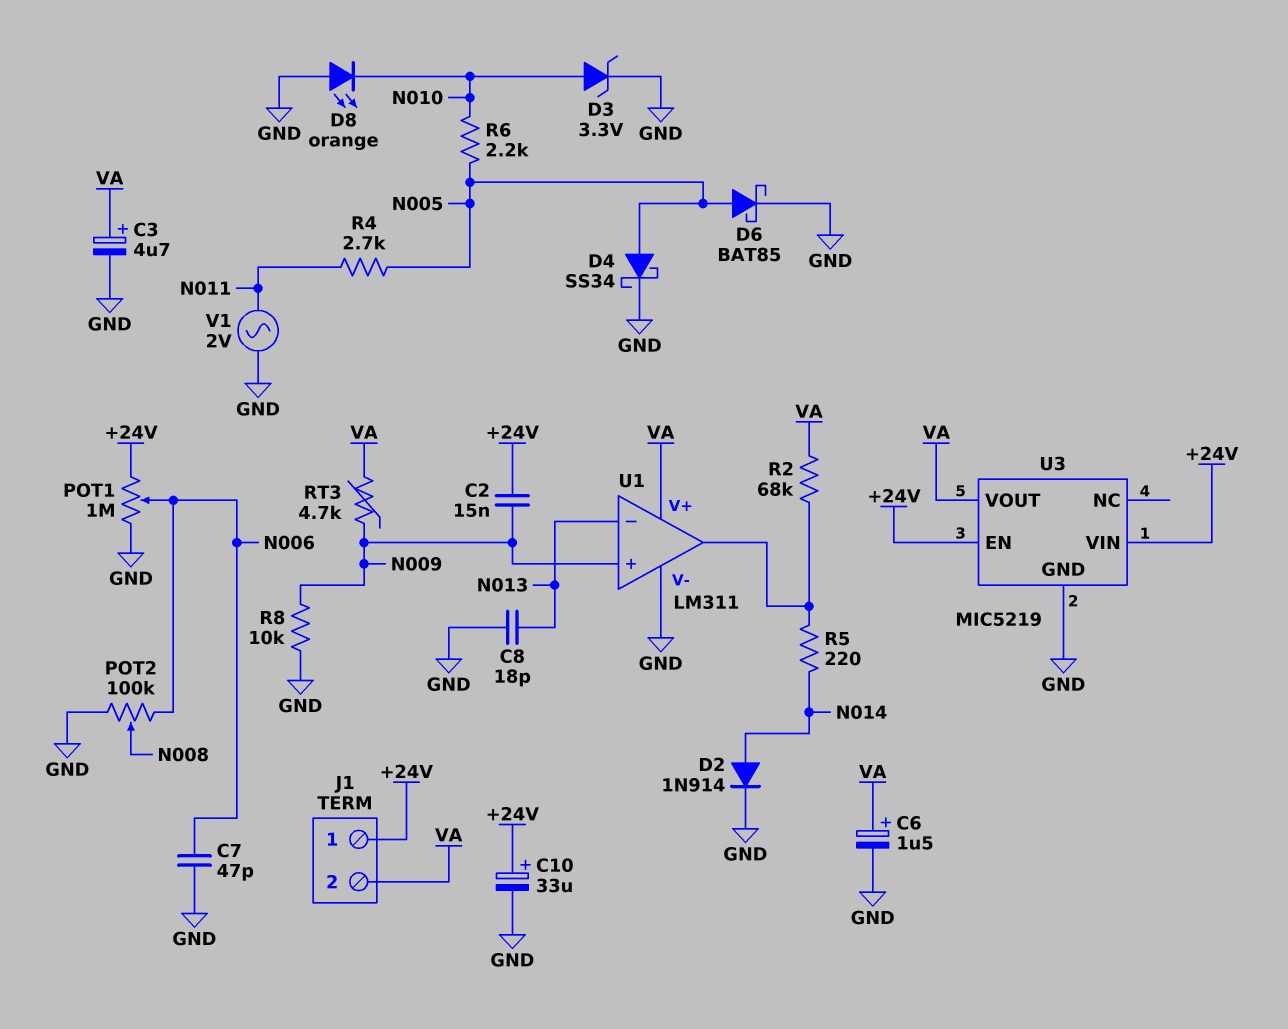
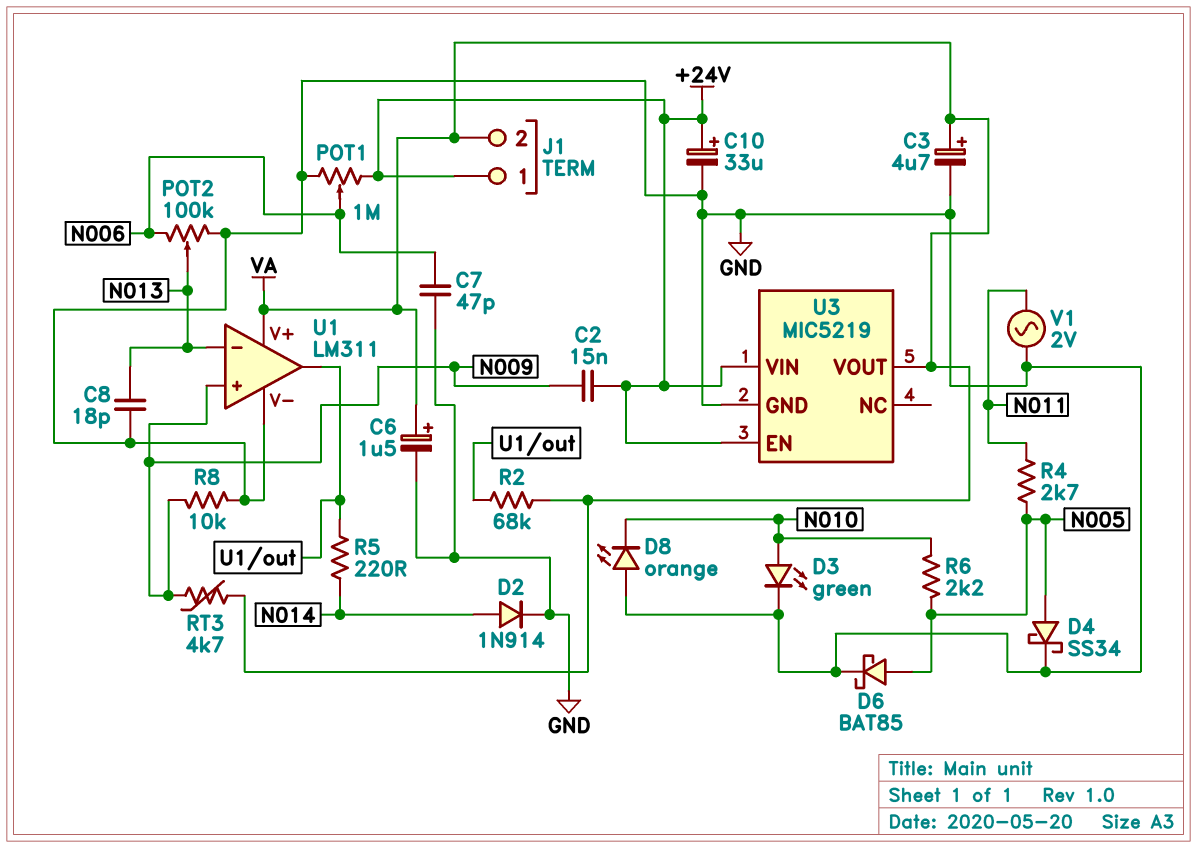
D3: zener 3.3V (A N010, K GND) -> LED green (A N010, K GND)
POT2: 100k (GND, N006, wiper N008) -> 100k (GND, N006, wiper N013)

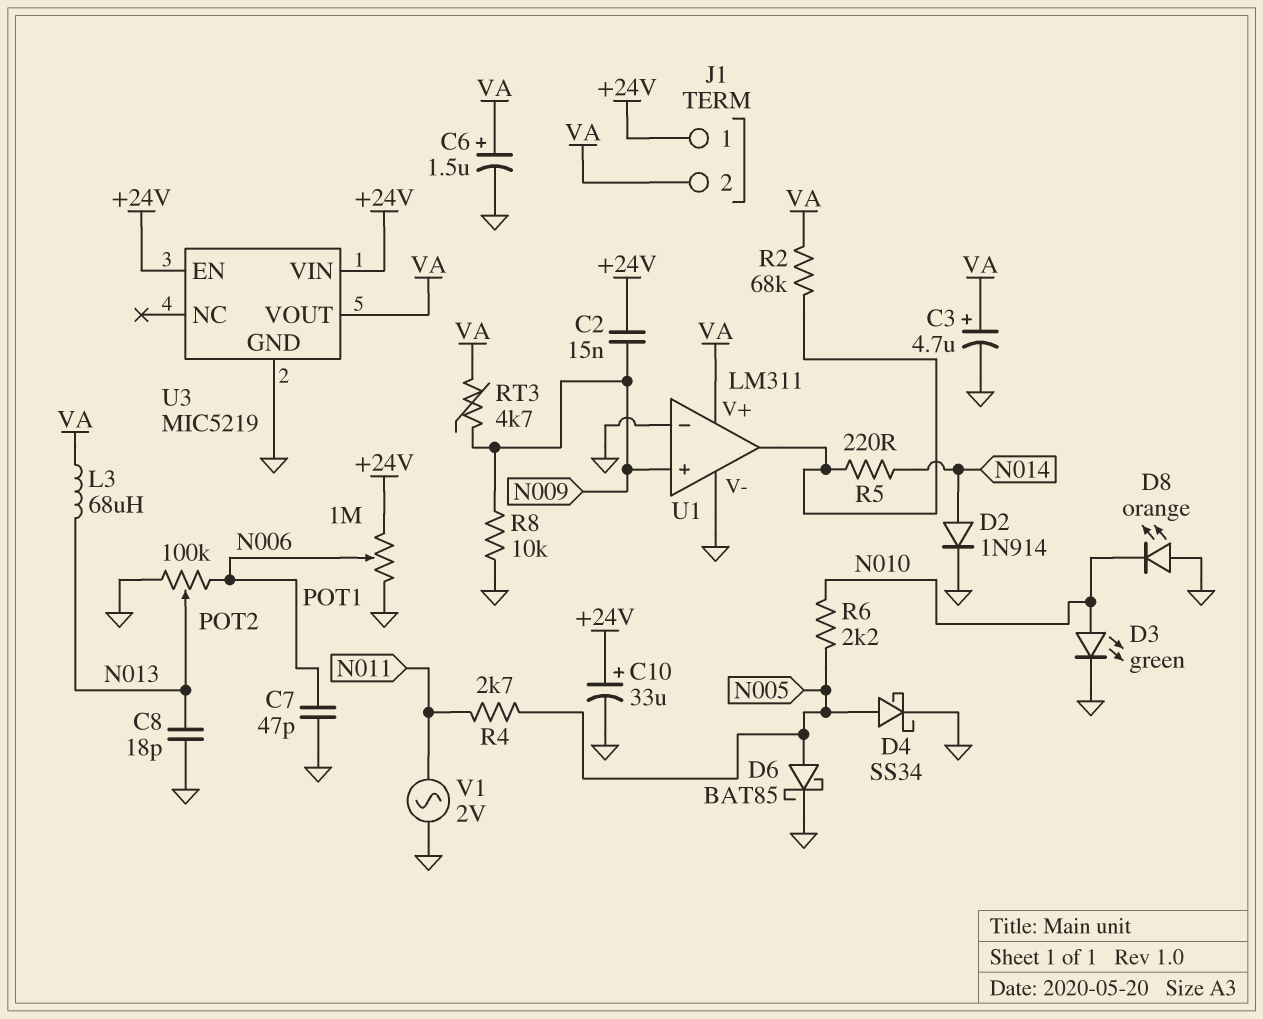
L3: none -> 68uH (N013, VA)
U1 pin in-: N013 -> GND

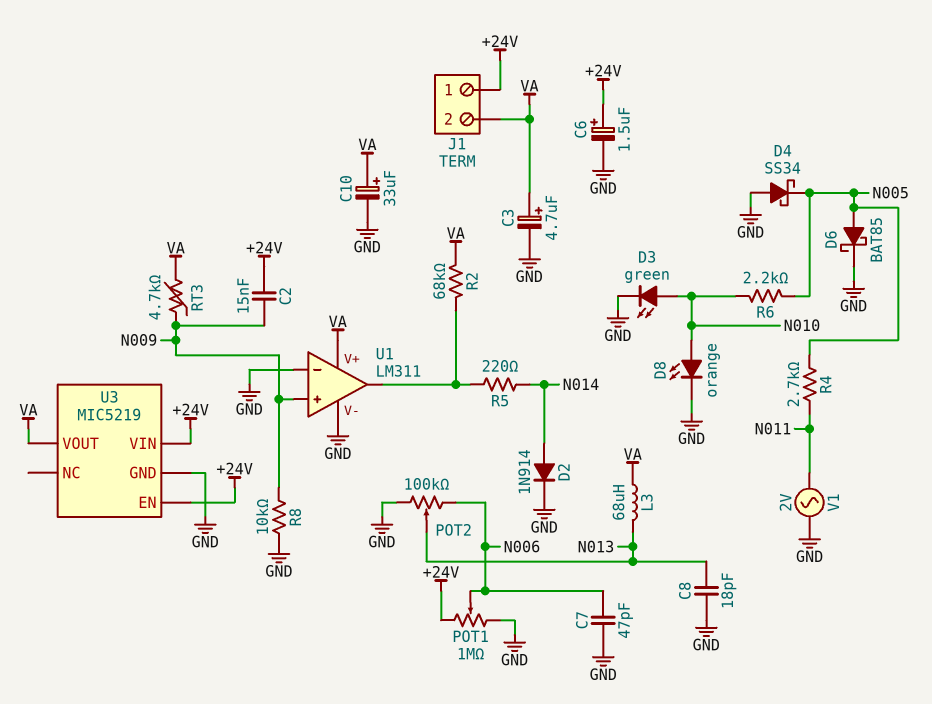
C6: 1.5uF (plus VA, minus GND) -> 1.5uF (plus +24V, minus GND)
C10: 33uF (plus +24V, minus GND) -> 33uF (plus VA, minus GND)
D4: schottky SS34 (A N005, K GND) -> schottky SS34 (A GND, K N005)
D8: LED orange (A GND, K N010) -> LED orange (A N010, K GND)

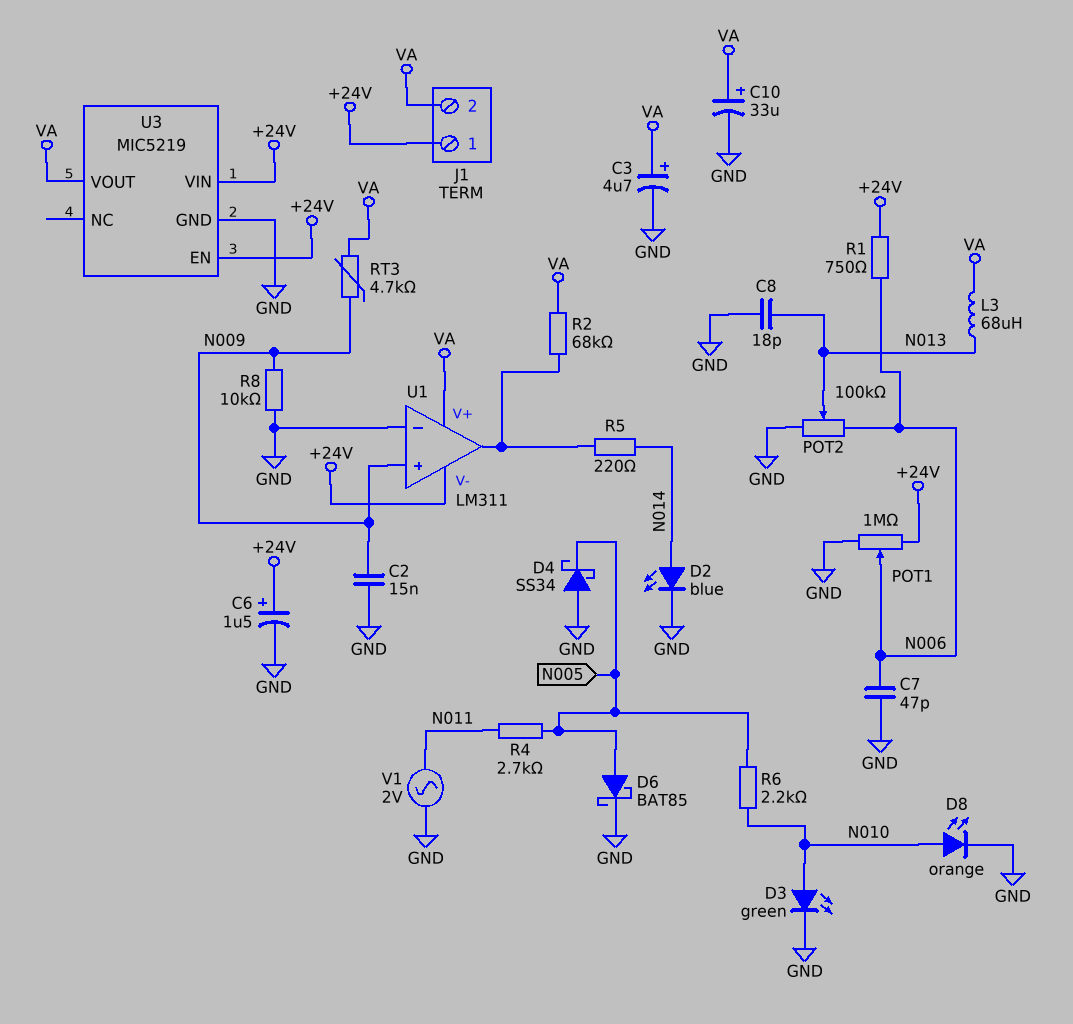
C2: 15nF (+24V, N009) -> 15nF (GND, N009)
D2: diode 1N914 (A N014, K GND) -> LED blue (A N014, K GND)
R1: none -> 750 (+24V, N006)
U1 pin V-: GND -> +24V

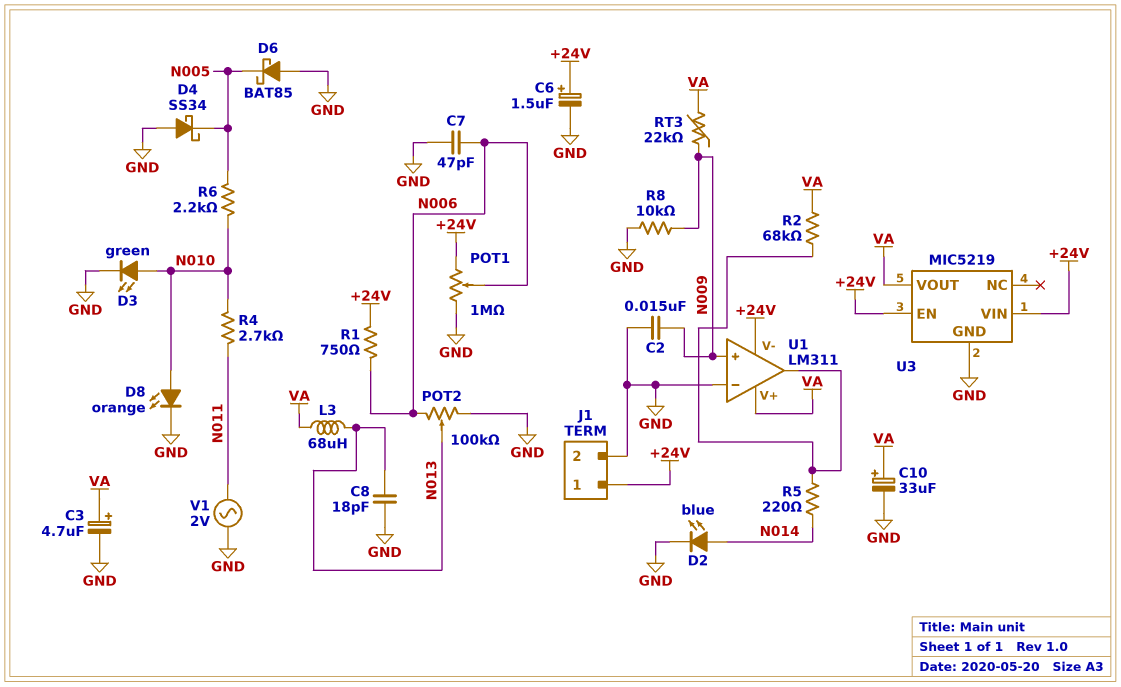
D6: schottky BAT85 (A N005, K GND) -> schottky BAT85 (A GND, K N005)
J1 pin 2: VA -> GND
R4: 2.7k (N005, N011) -> 2.7k (N010, N011)
RT3: 4.7k (N009, VA) -> 22k (N009, VA)

